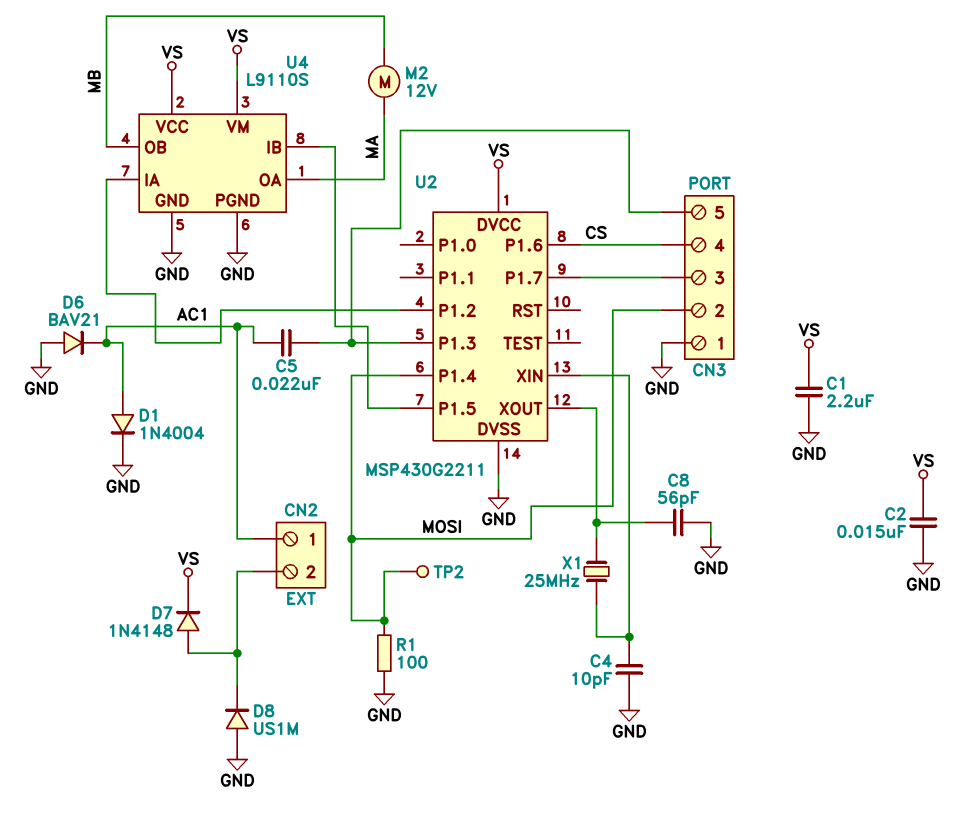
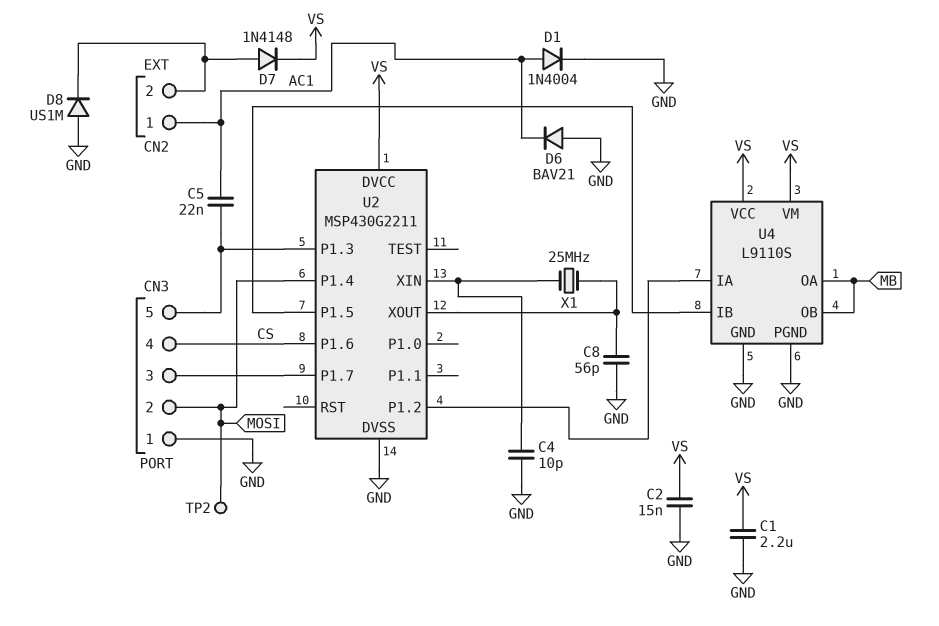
M2: motor 12V (MA, MB) -> none
R1: 100 (GND, MOSI) -> none
U4 pin OA: MA -> MB

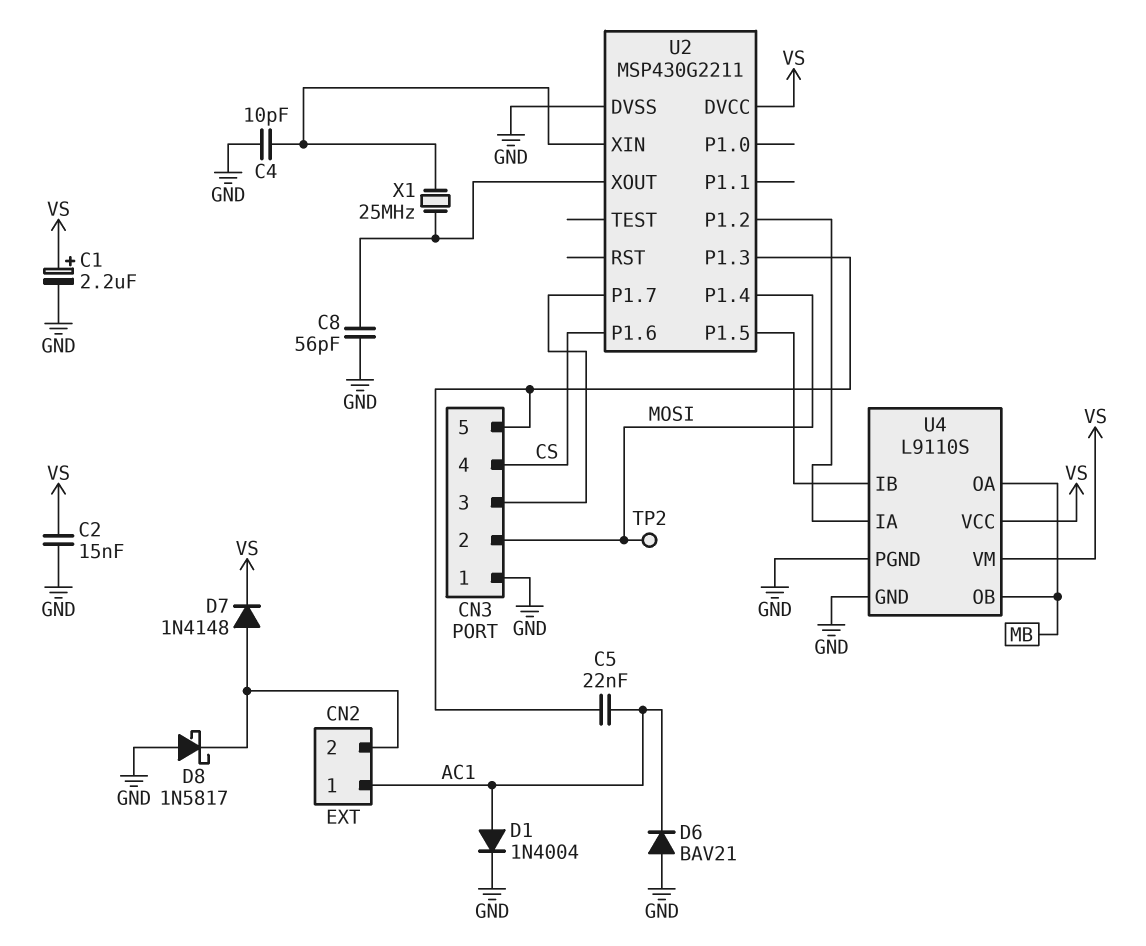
C1: 2.2uF (GND, VS) -> 2.2uF (plus VS, minus GND)
D8: diode US1M (A GND, K CN2/2) -> schottky 1N5817 (A GND, K CN2/2)

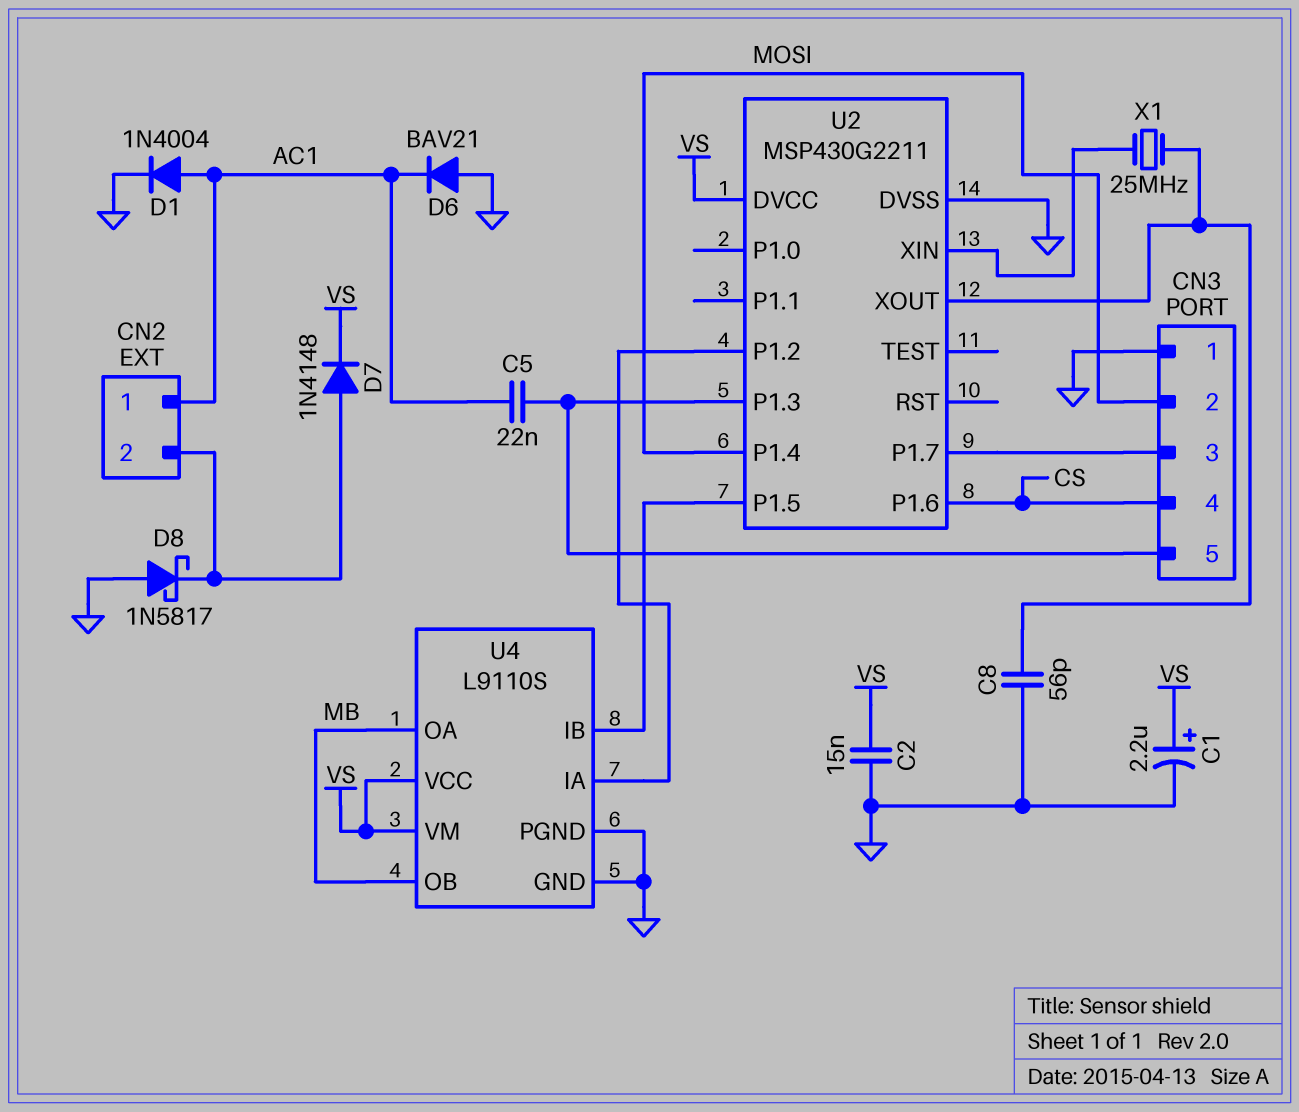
C4: 10pF (GND, U2/XIN) -> none
TP2: test point (MOSI) -> none

